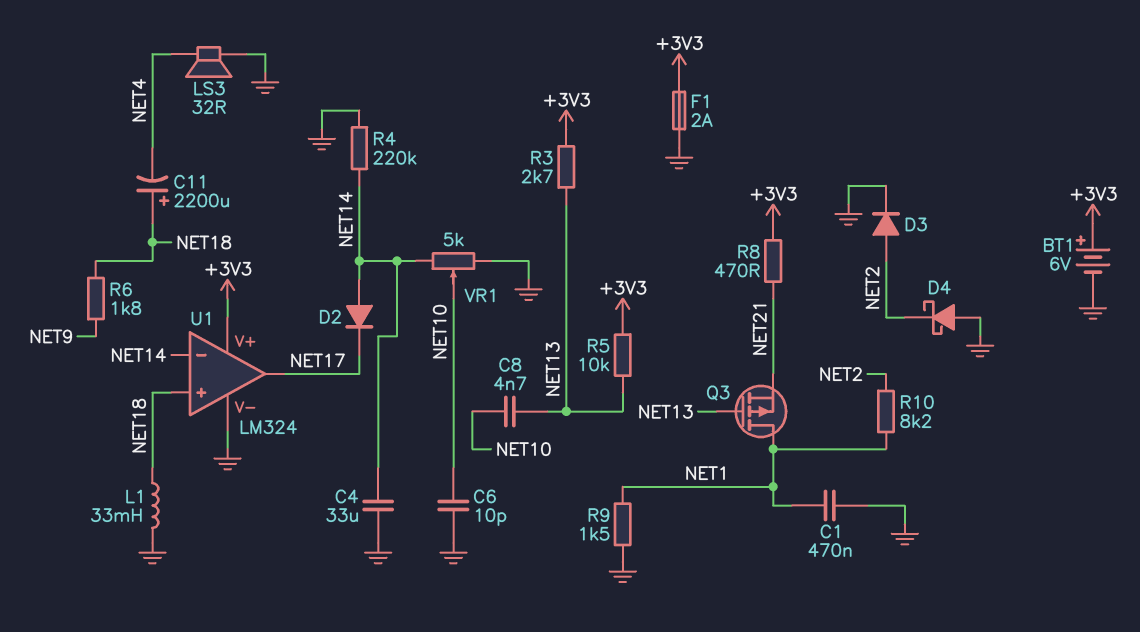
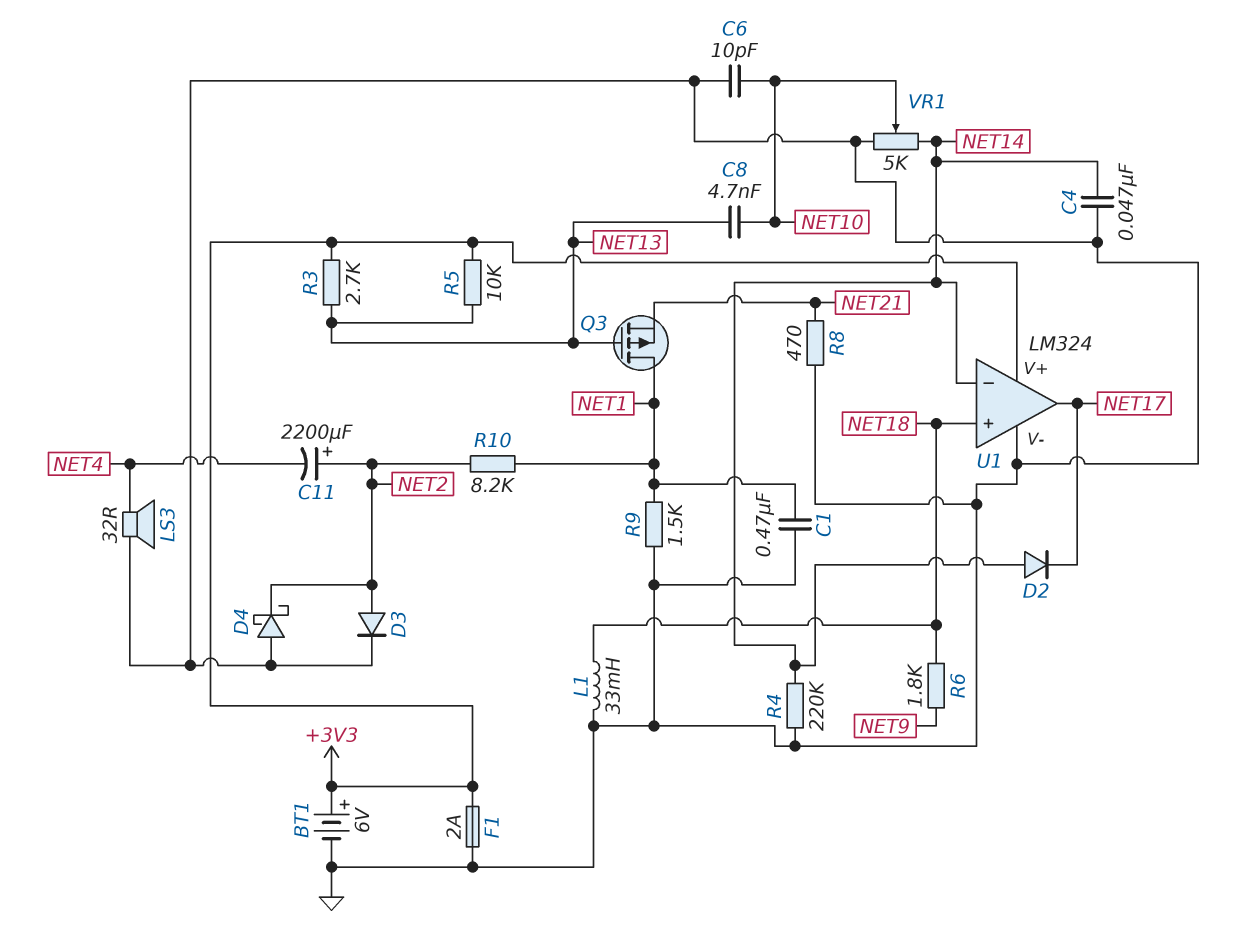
C4: 33uF (GND, NET14) -> 47nF (GND, NET14)
C11: 2200uF (plus NET18, minus NET4) -> 2200uF (plus NET2, minus NET4)
R8: 470 (+3V3, NET21) -> 470 (GND, NET21)

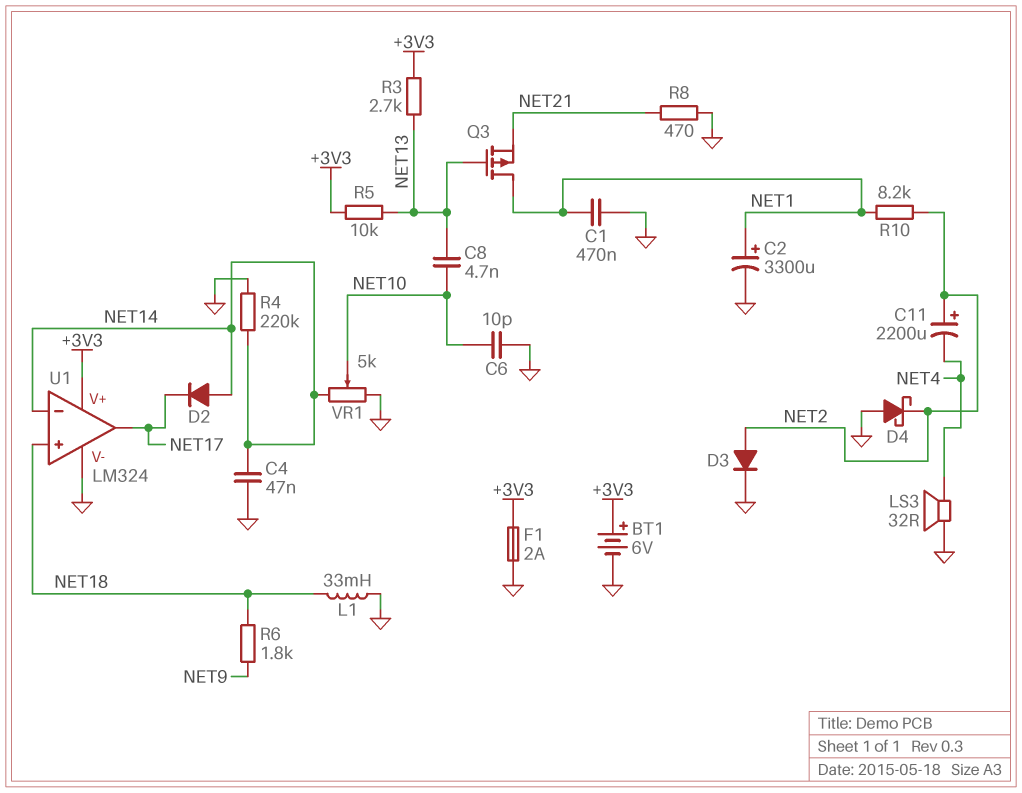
C2: none -> 3300uF (plus NET1, minus GND)
R9: 1.5k (GND, NET1) -> none

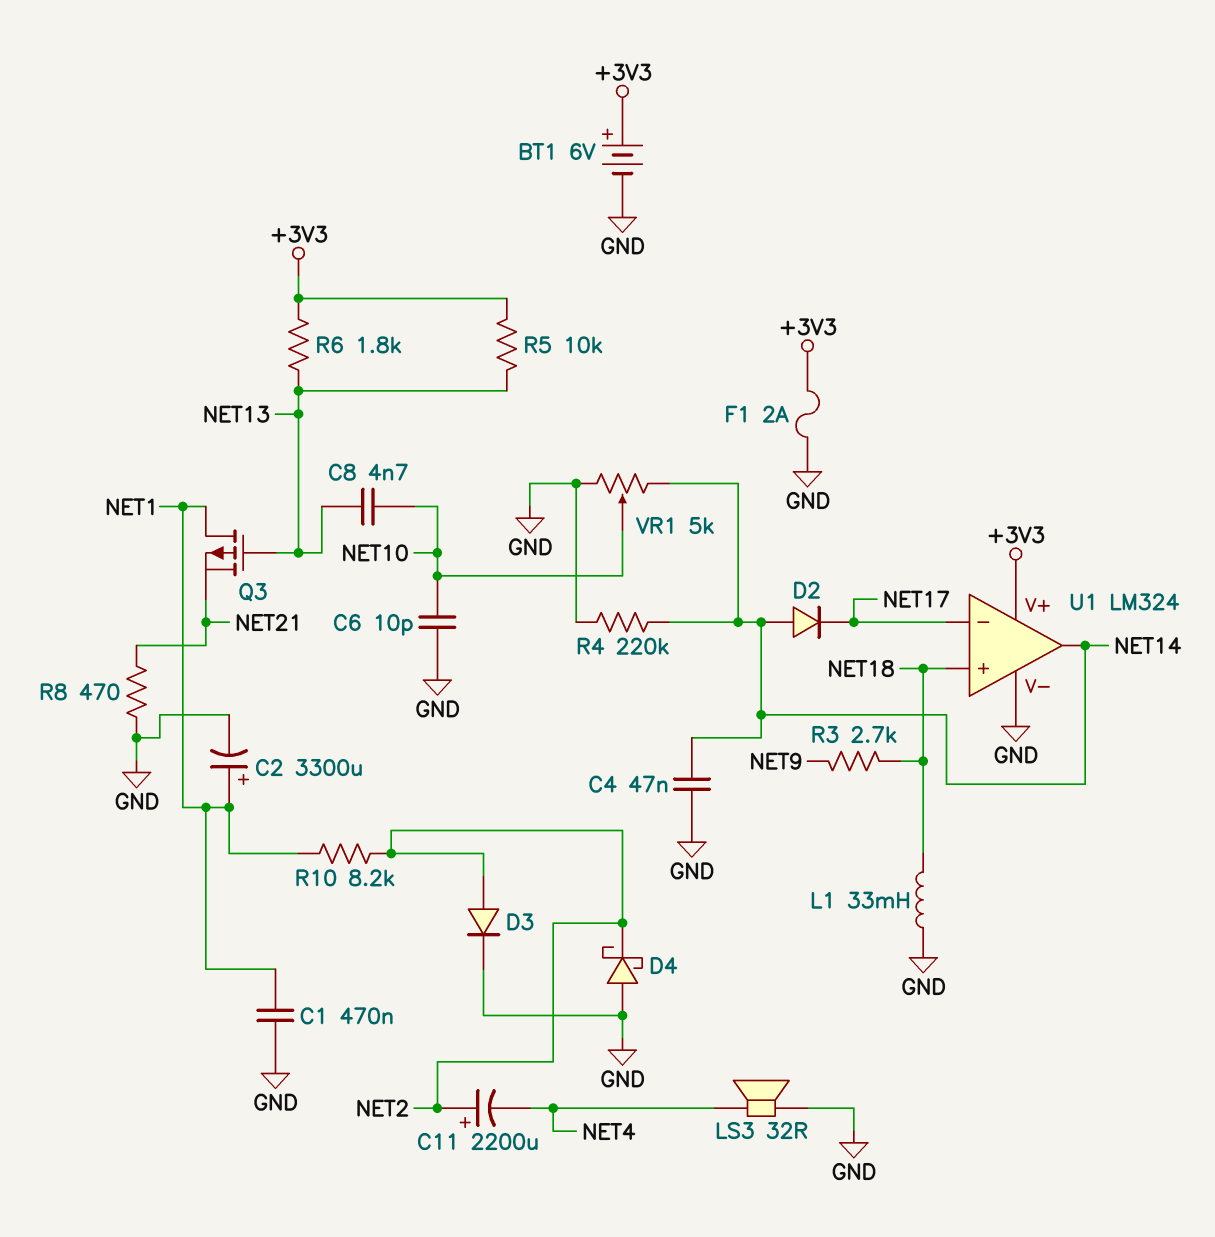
R3: 2.7k (+3V3, NET13) -> 2.7k (NET9, NET18)
R6: 1.8k (NET9, NET18) -> 1.8k (+3V3, NET13)
U1 pin in-: NET14 -> NET17
U1 pin out: NET17 -> NET14

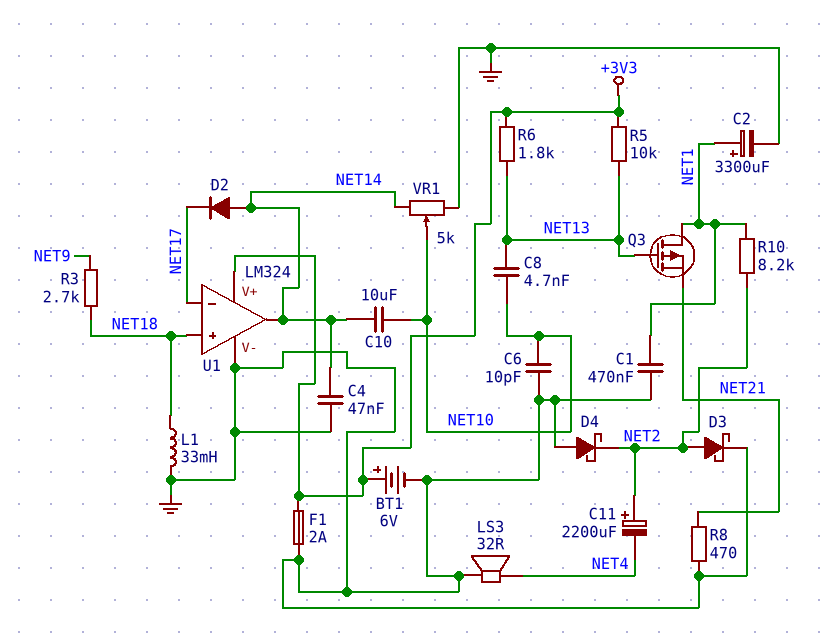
C10: none -> 10uF (NET10, NET14)
D3: diode (A NET2, K GND) -> schottky (A NET2, K GND)
R4: 220k (GND, NET14) -> none

